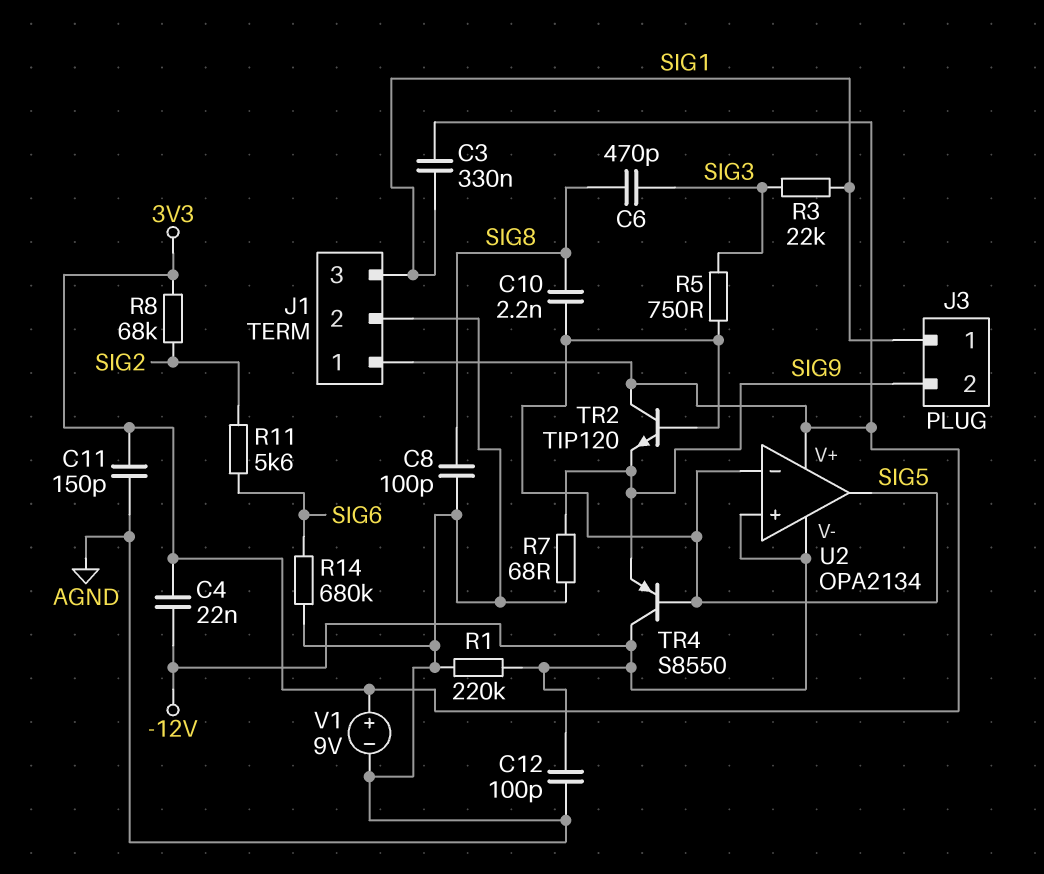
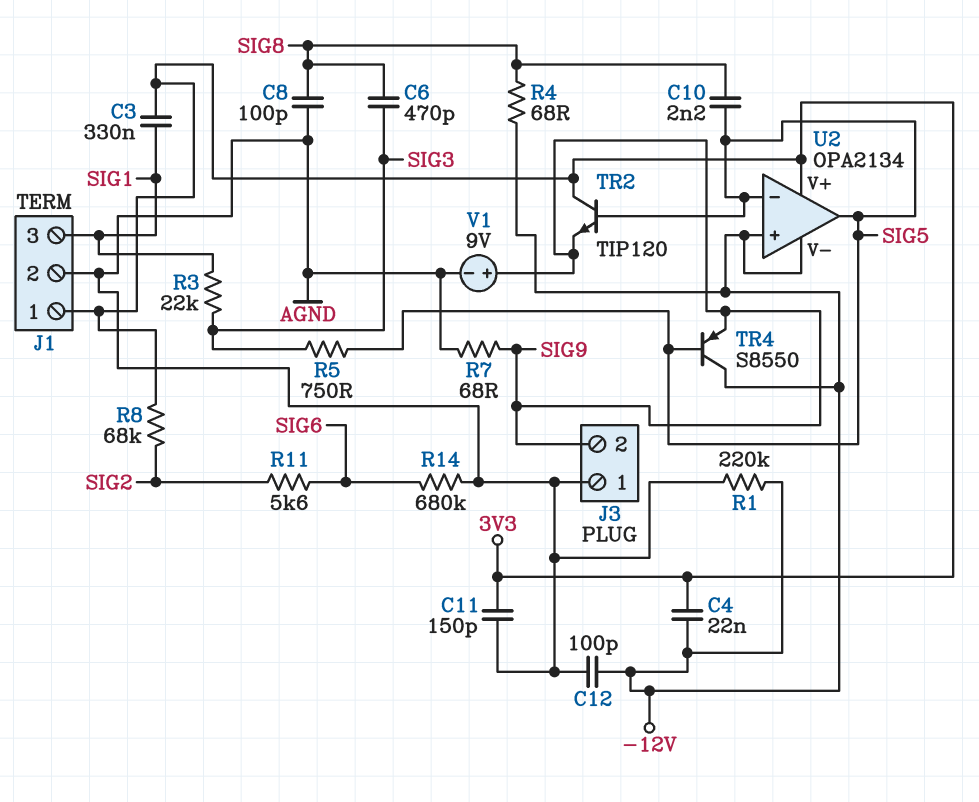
J3 pin 1: SIG1 -> AGND
R4: none -> 68 (-12V, SIG8)
V1: 9V (plus 3V3, minus AGND) -> 9V (plus SIG9, minus AGND)

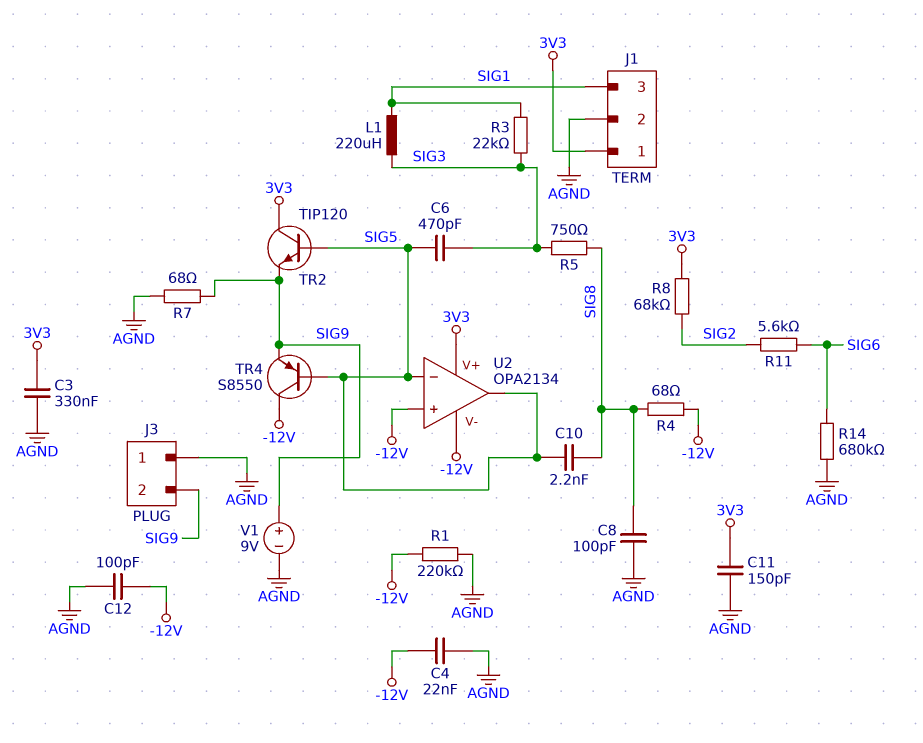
C3: 330nF (3V3, SIG1) -> 330nF (3V3, AGND)
C4: 22nF (-12V, 3V3) -> 22nF (-12V, AGND)
C6: 470pF (SIG3, SIG8) -> 470pF (SIG3, SIG5)
L1: none -> 220uH (SIG1, SIG3)
R5: 750 (SIG3, SIG5) -> 750 (SIG3, SIG8)

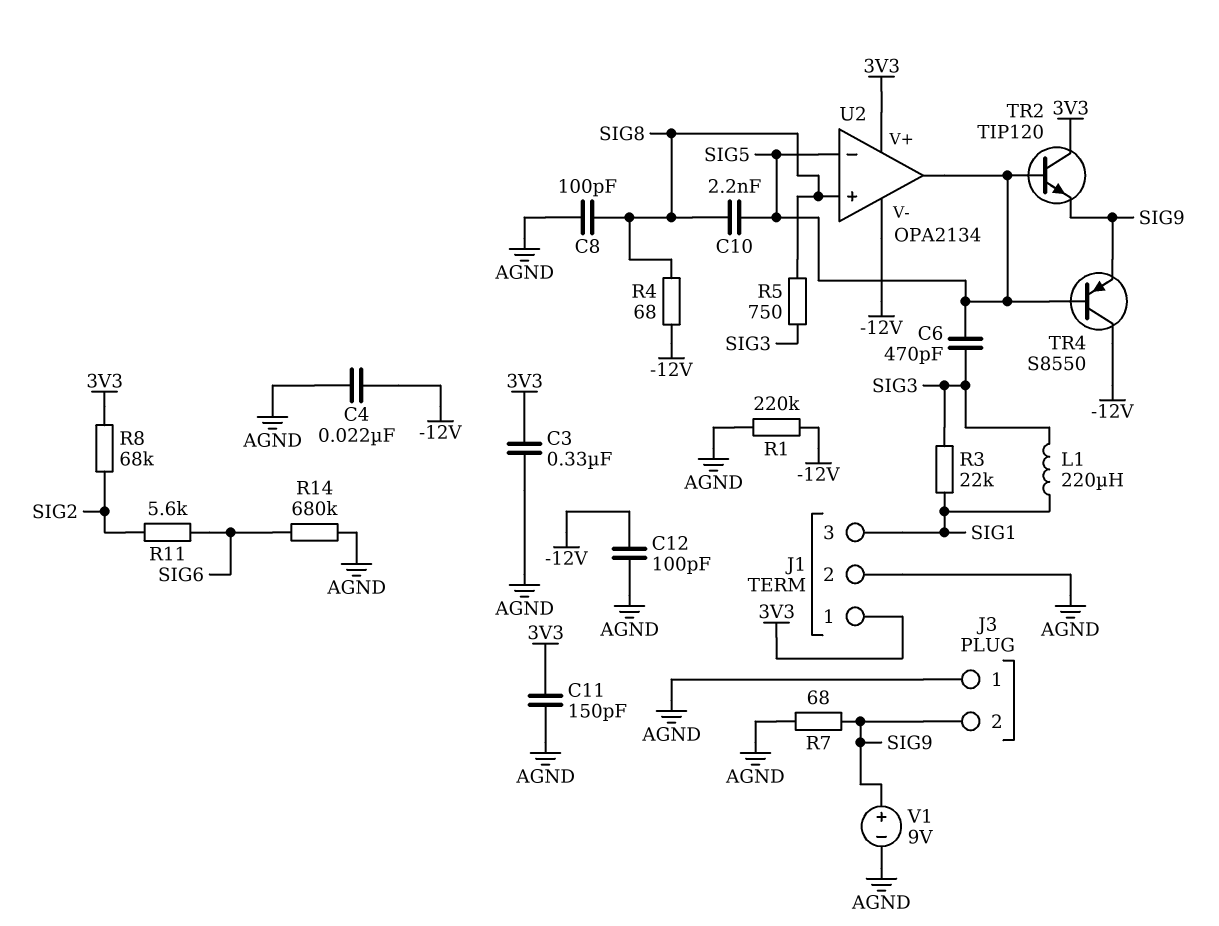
U2 pin in+: -12V -> SIG8

